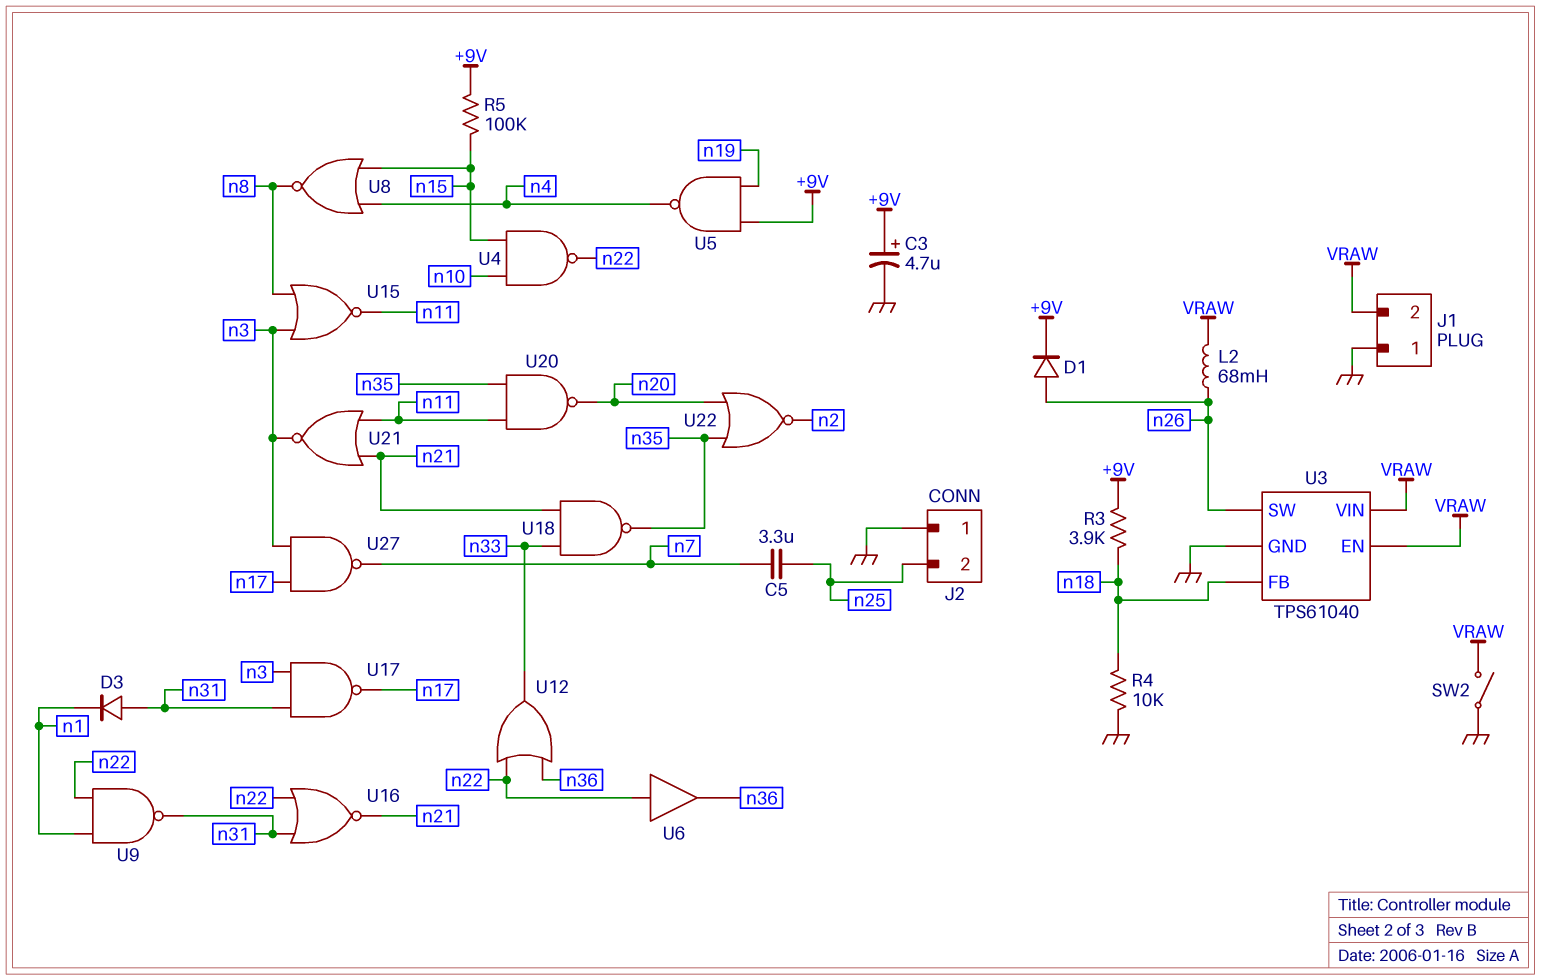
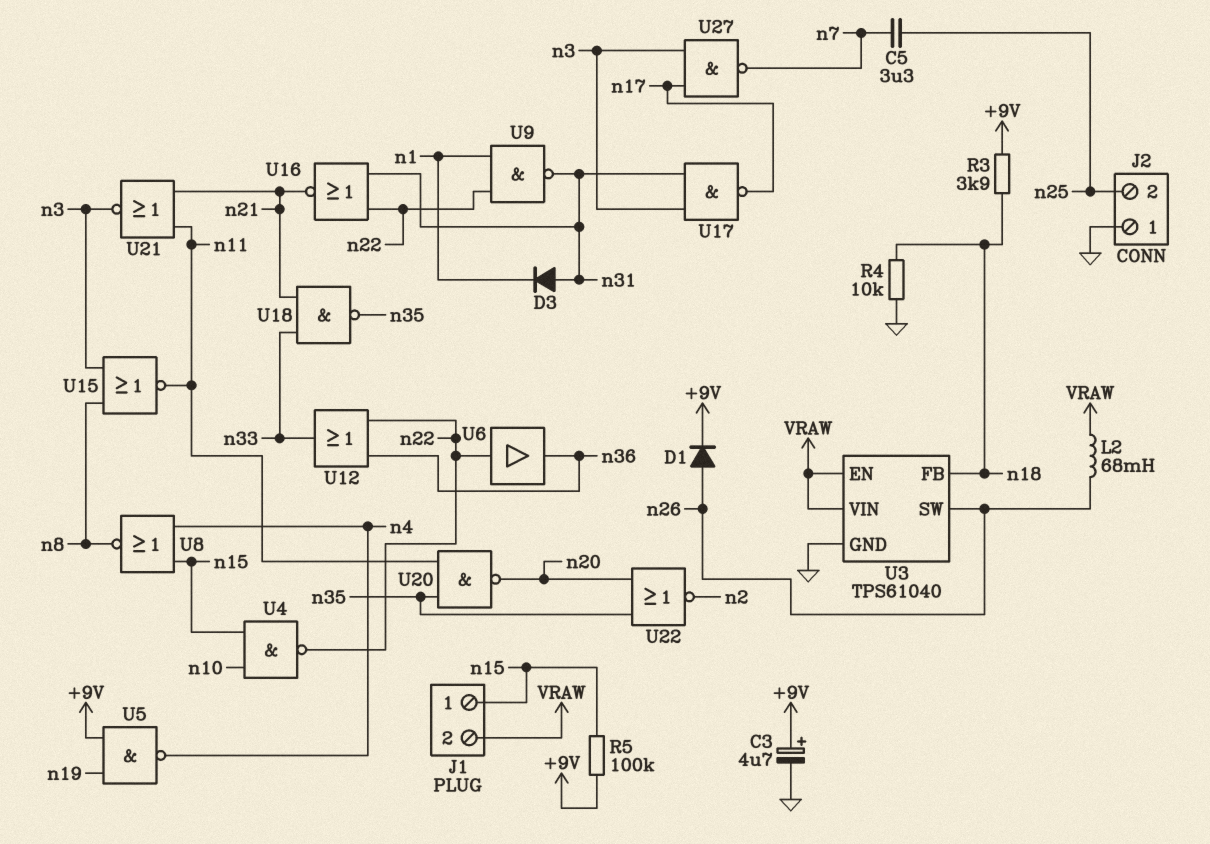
J1 pin 1: GND -> n15
SW2: switch (GND, VRAW) -> none

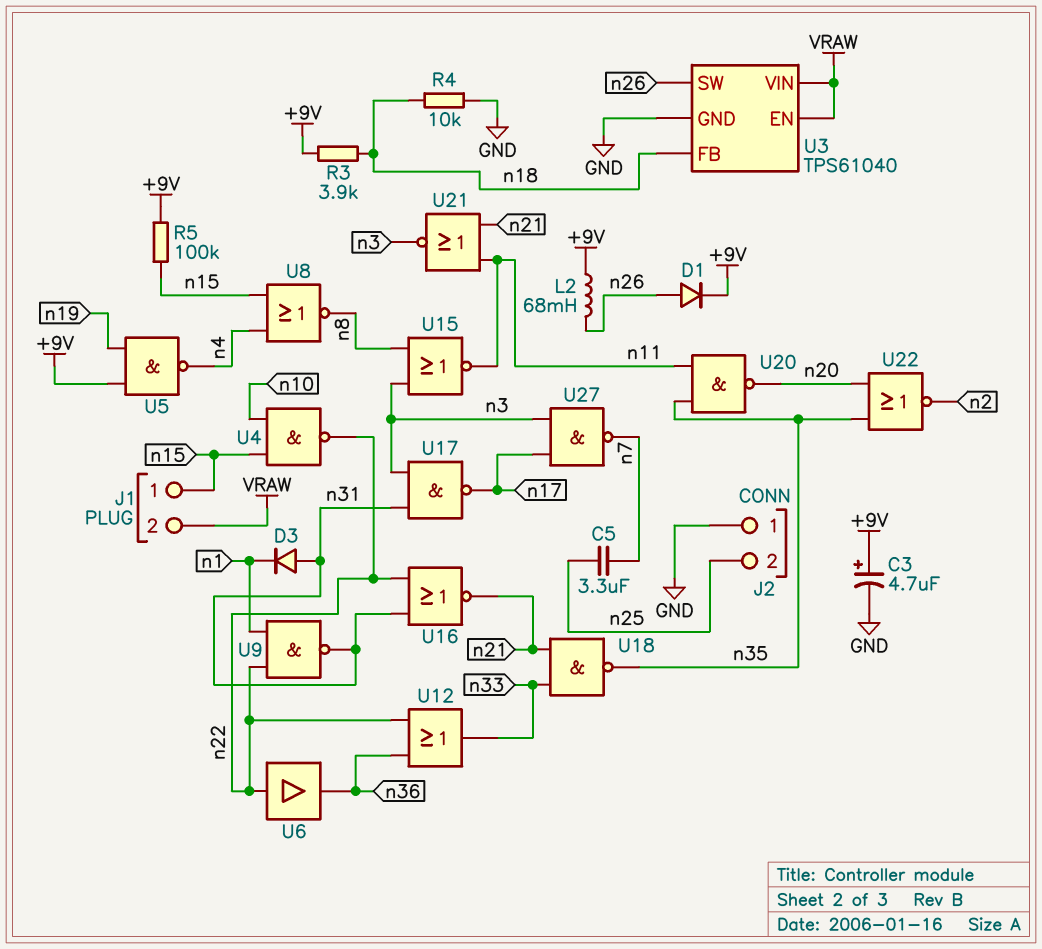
L2: 68mH (VRAW, n26) -> 68mH (+9V, n26)

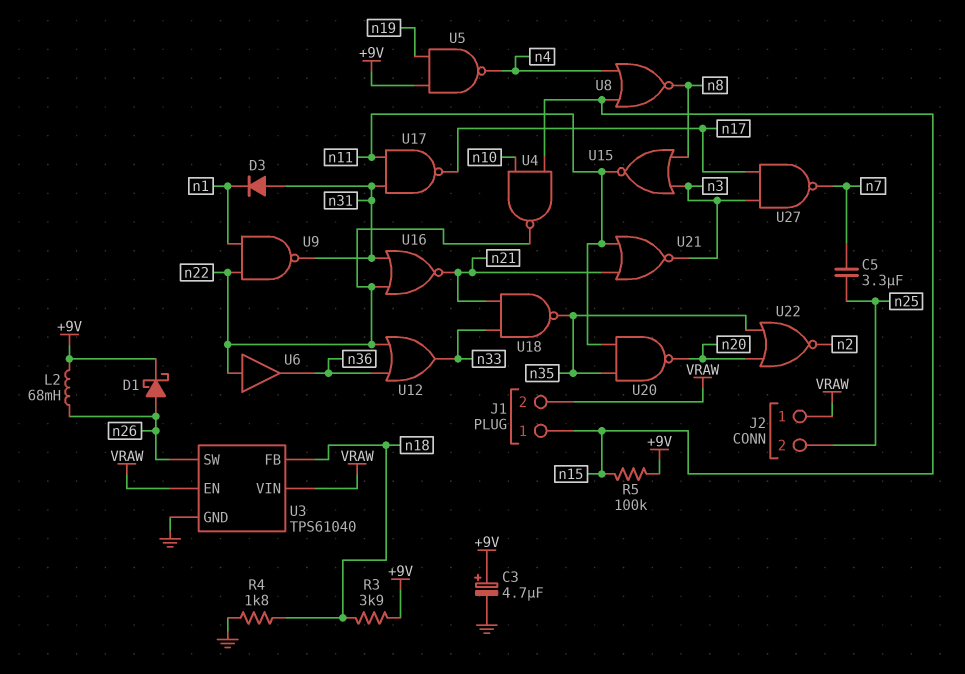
D1: diode (A n26, K +9V) -> schottky (A n26, K +9V)
J2 pin 1: GND -> VRAW
R4: 10k (GND, n18) -> 1.8k (GND, n18)
U17: NAND (in n3, in n31, out n17) -> NAND (in n11, in n31, out n17)

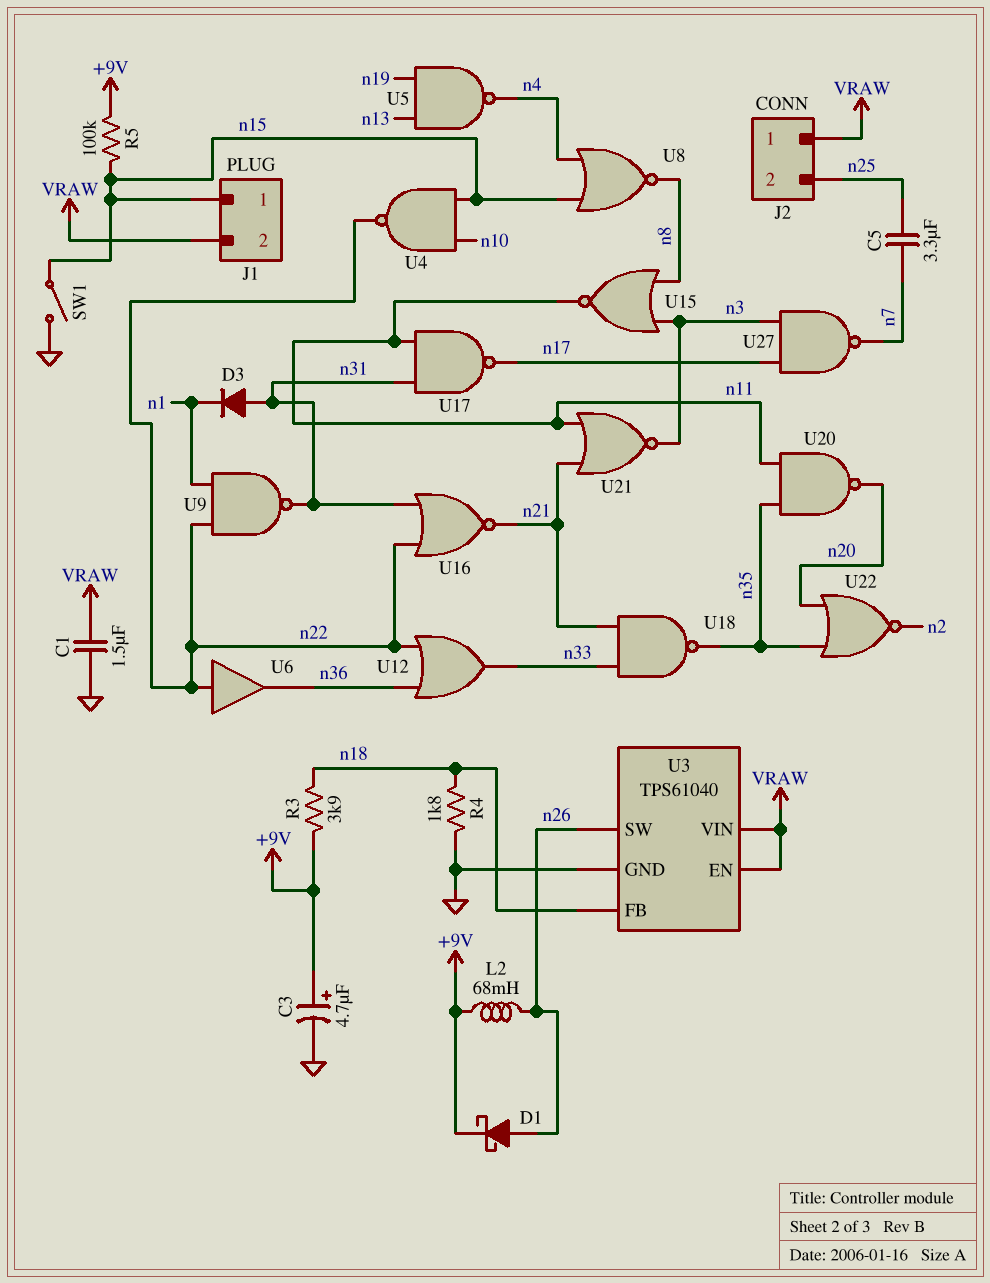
C1: none -> 1.5uF (GND, VRAW)
SW1: none -> switch (GND, n15)
U5: NAND (in +9V, in n19, out n4) -> NAND (in n13, in n19, out n4)

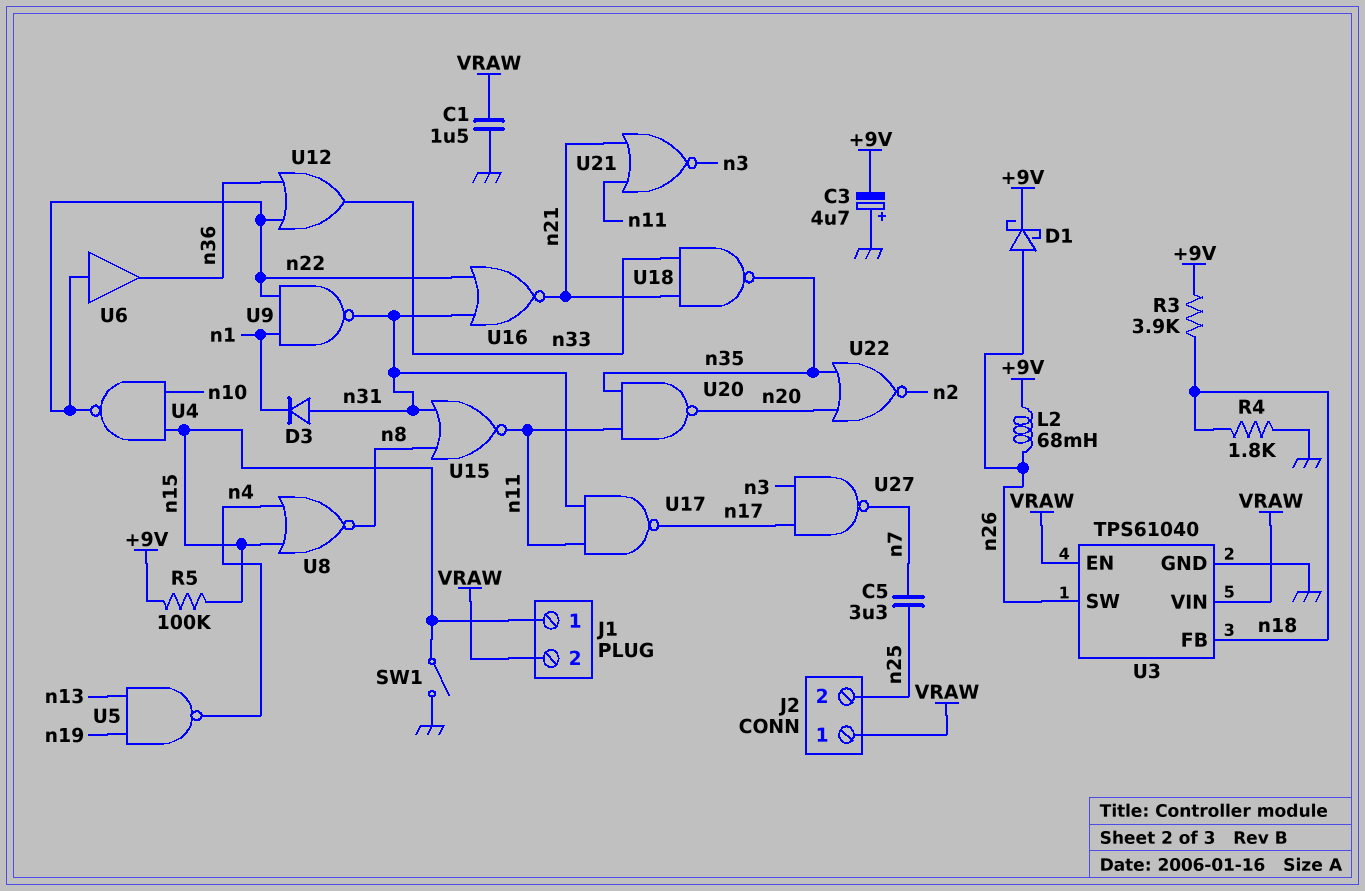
C3: 4.7uF (plus +9V, minus GND) -> 4.7uF (plus GND, minus +9V)
U15: NOR (in n3, in n8, out n11) -> NOR (in n8, in n31, out n11)

